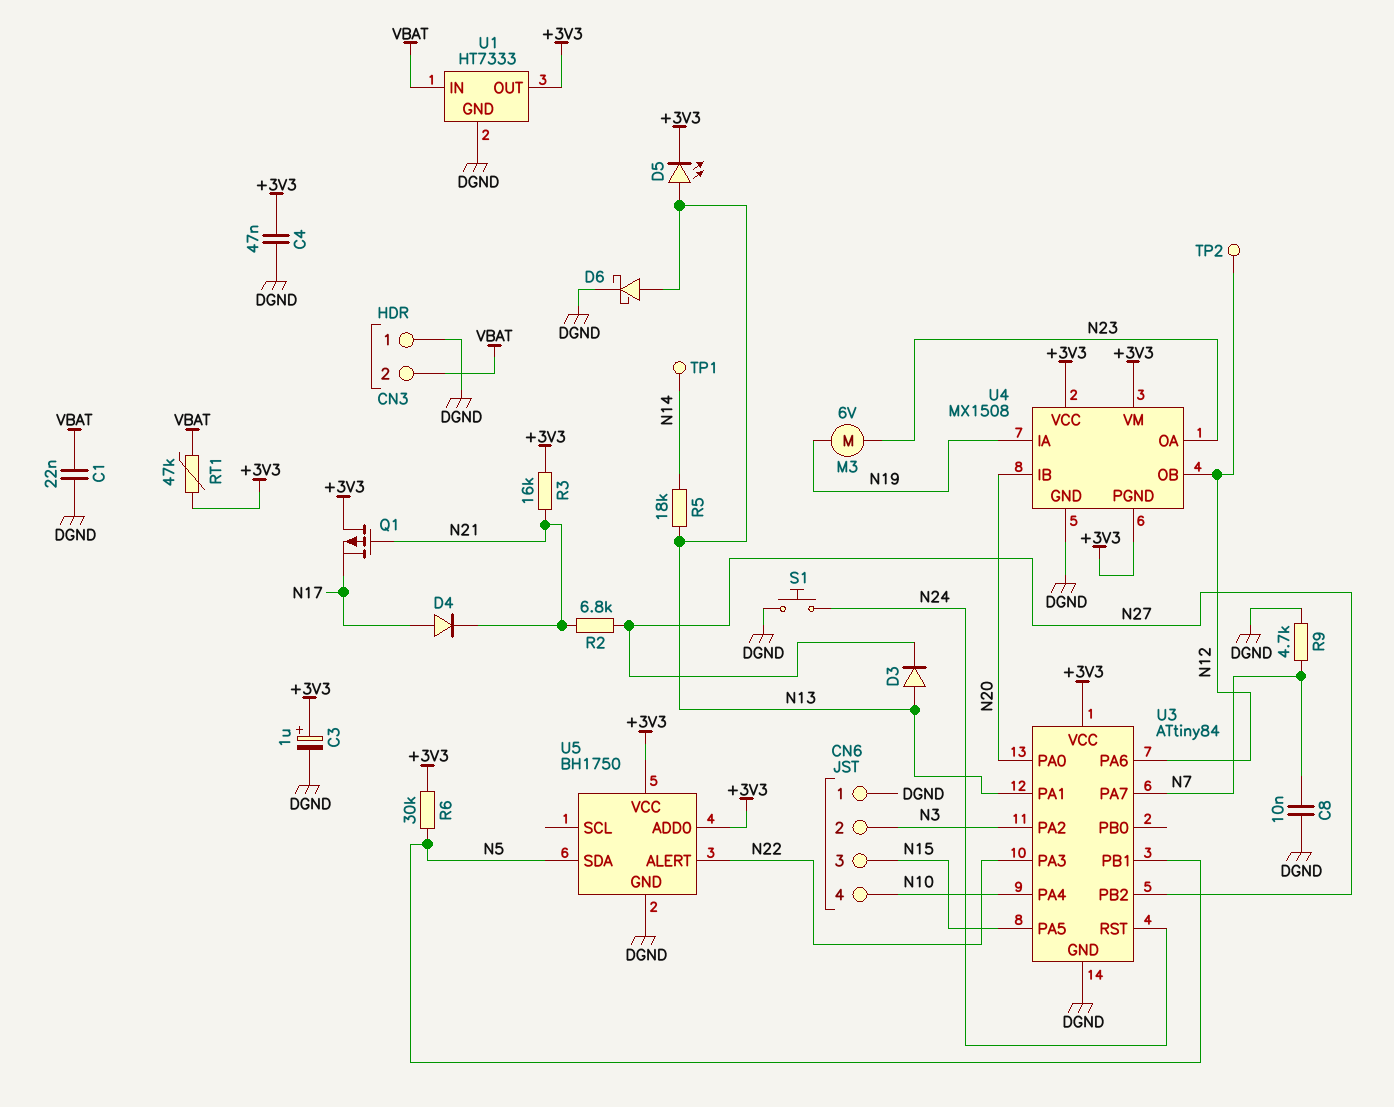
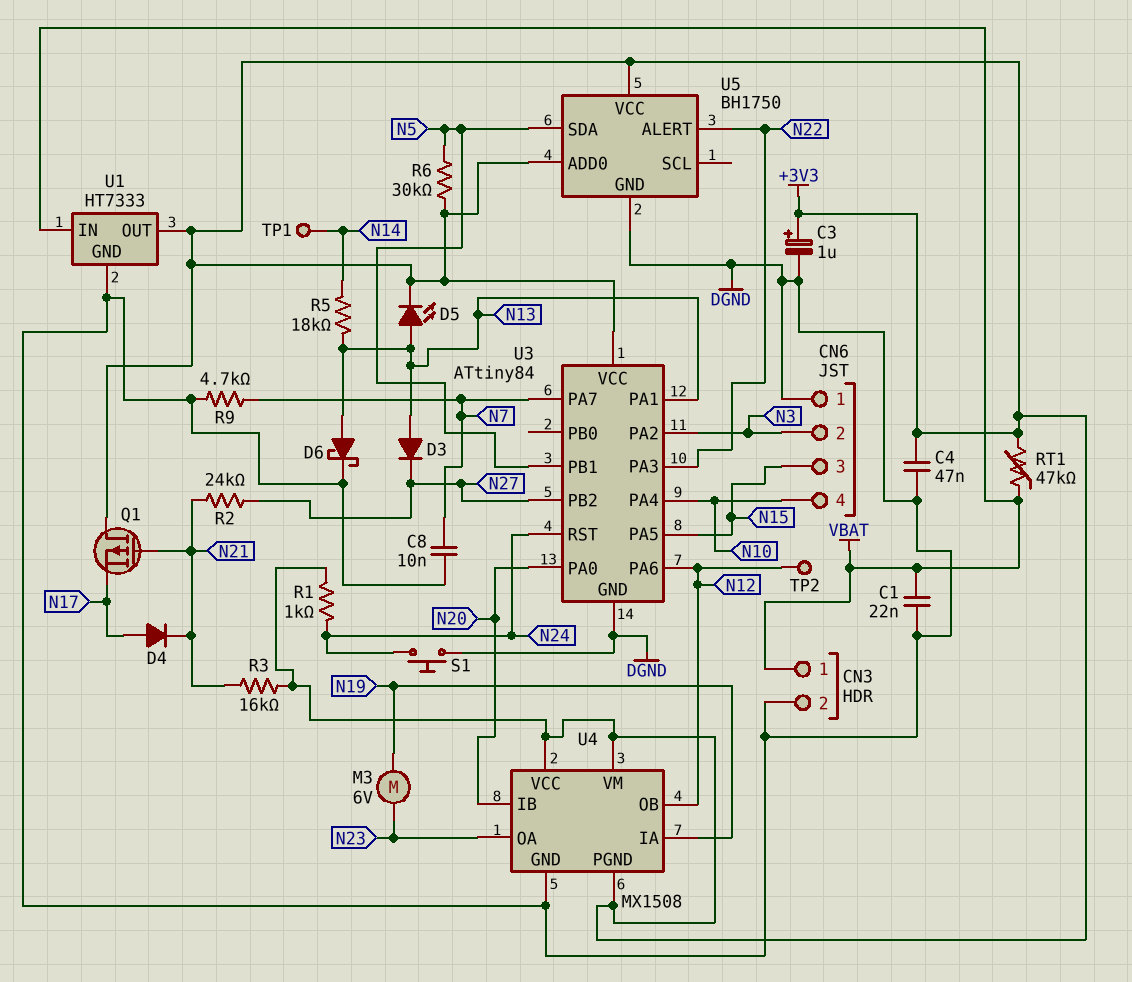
CN3 pin 1: DGND -> VBAT
CN3 pin 2: VBAT -> DGND
R1: none -> 1k (+3V3, N24)
R2: 6.8k (N21, N27) -> 24k (N21, N27)

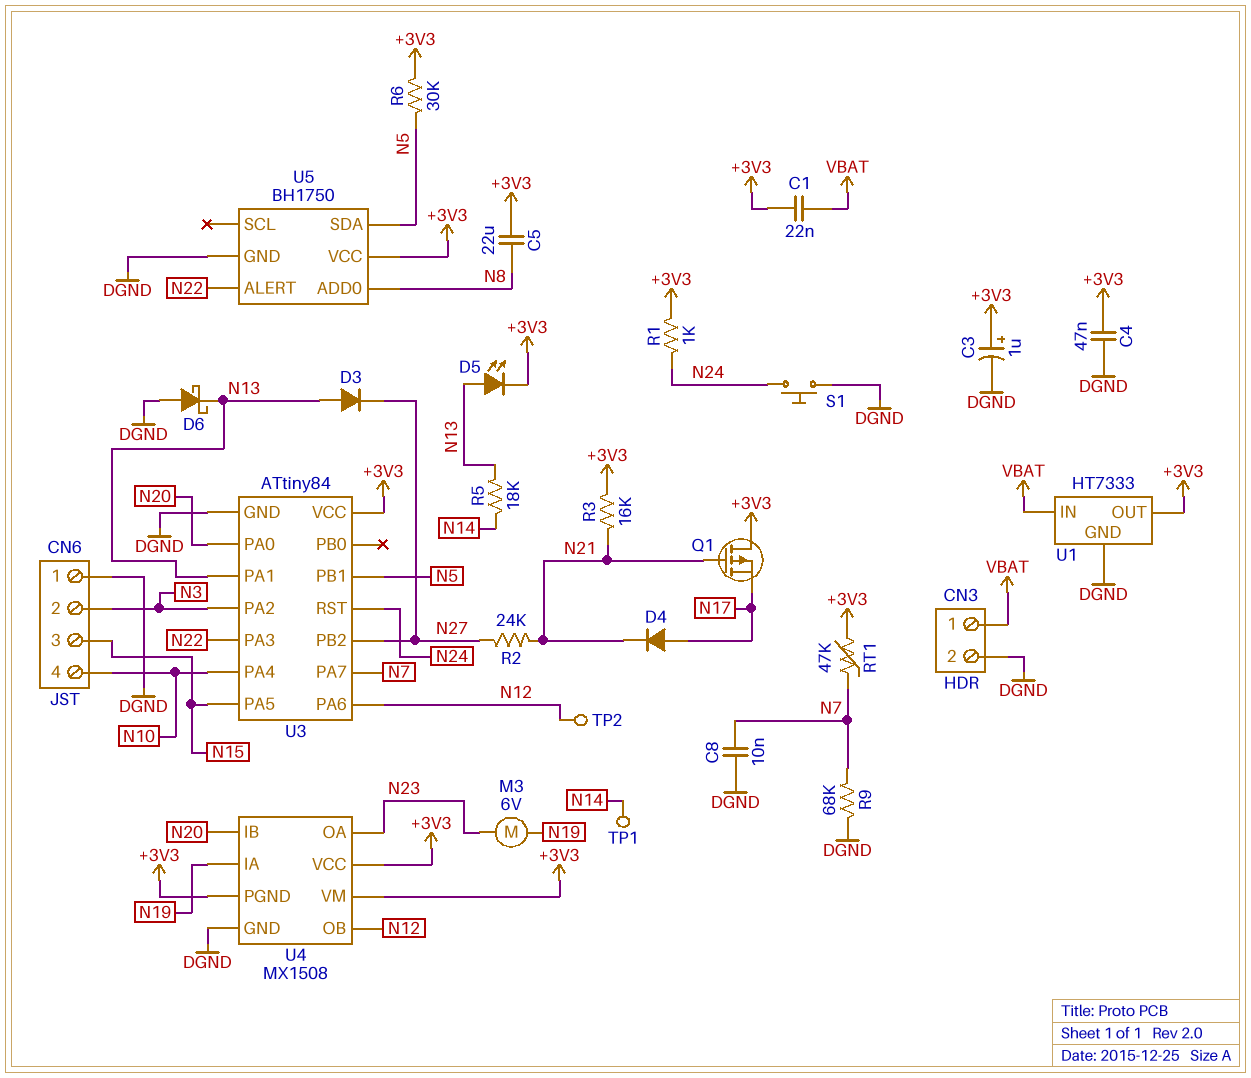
C1: 22nF (DGND, VBAT) -> 22nF (+3V3, VBAT)
C5: none -> 22uF (+3V3, N8)
D6: schottky (A N13, K DGND) -> schottky (A DGND, K N13)
R9: 4.7k (DGND, N7) -> 68k (DGND, N7)
RT1: 47k (+3V3, VBAT) -> 47k (+3V3, N7)
U5 pin ADD0: +3V3 -> N8

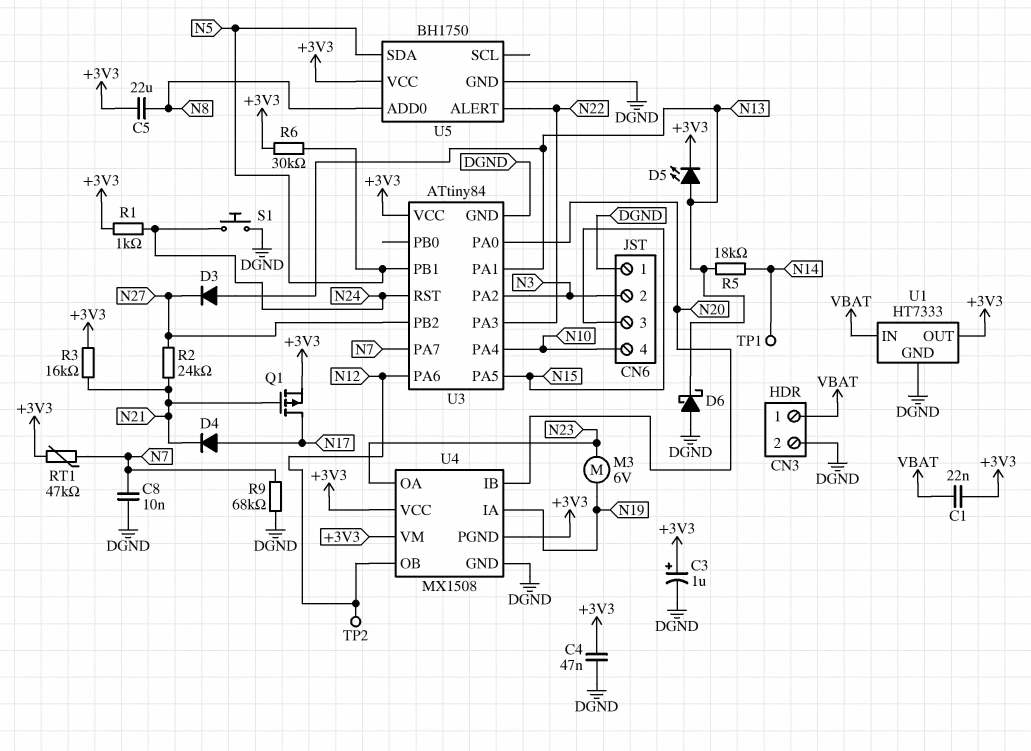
Q1: PMOS (G N21, D +3V3, S N17) -> PMOS (G N21, D N17, S +3V3)

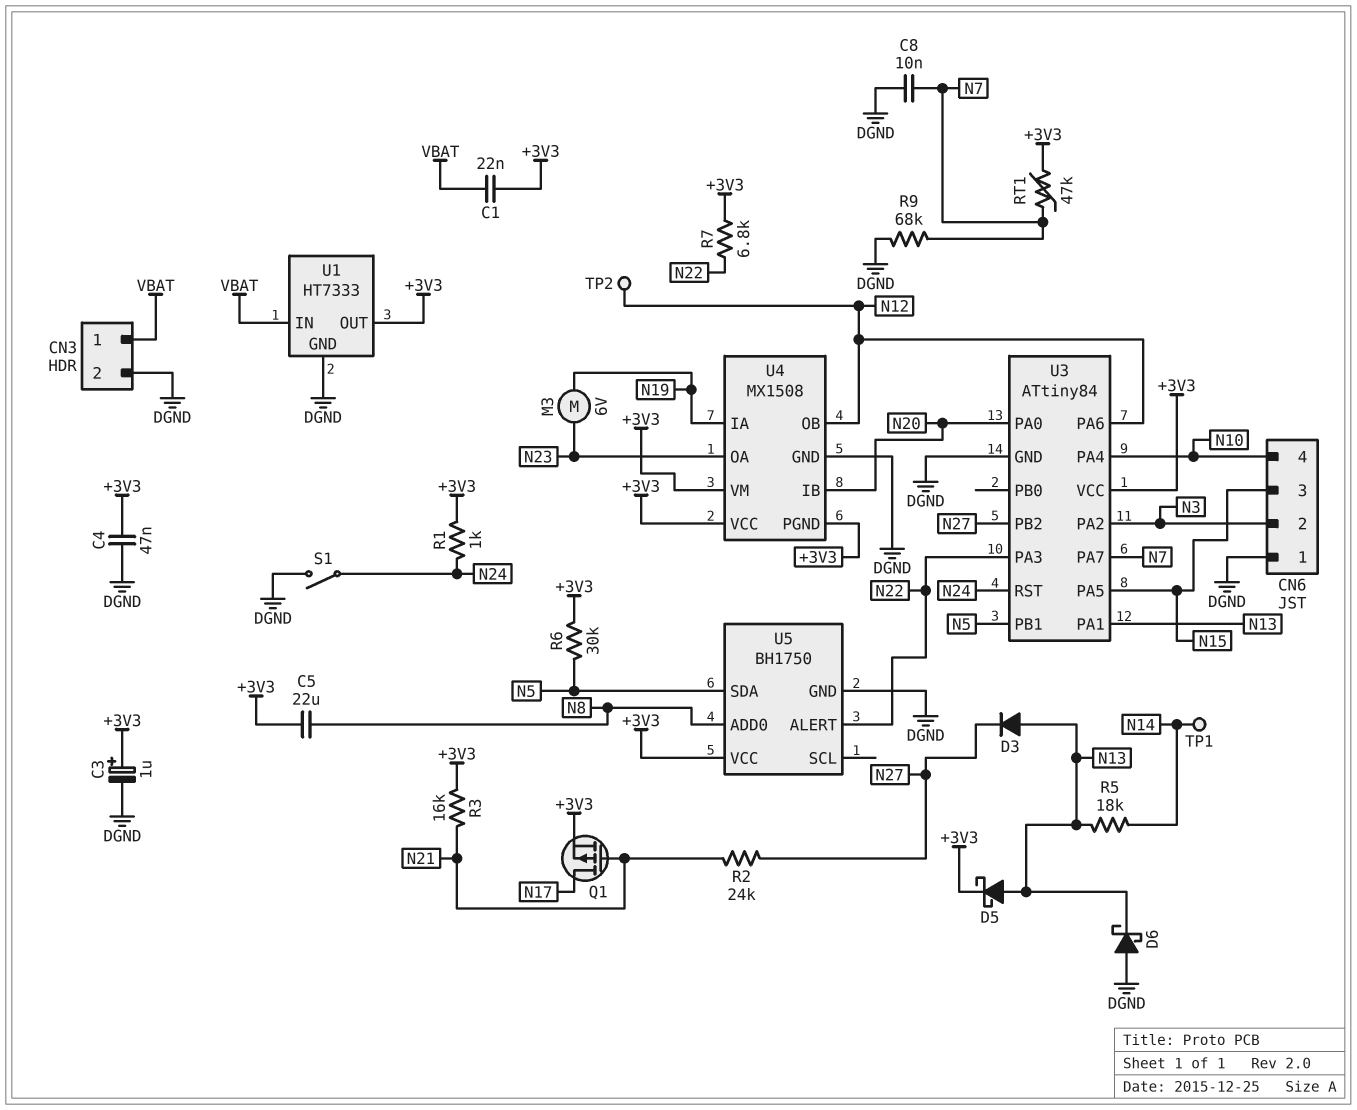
D4: diode (A N17, K N21) -> none
D5: LED (A N13, K +3V3) -> schottky (A N13, K +3V3)
R7: none -> 6.8k (+3V3, N22)
S1: button (DGND, N24) -> switch (DGND, N24)

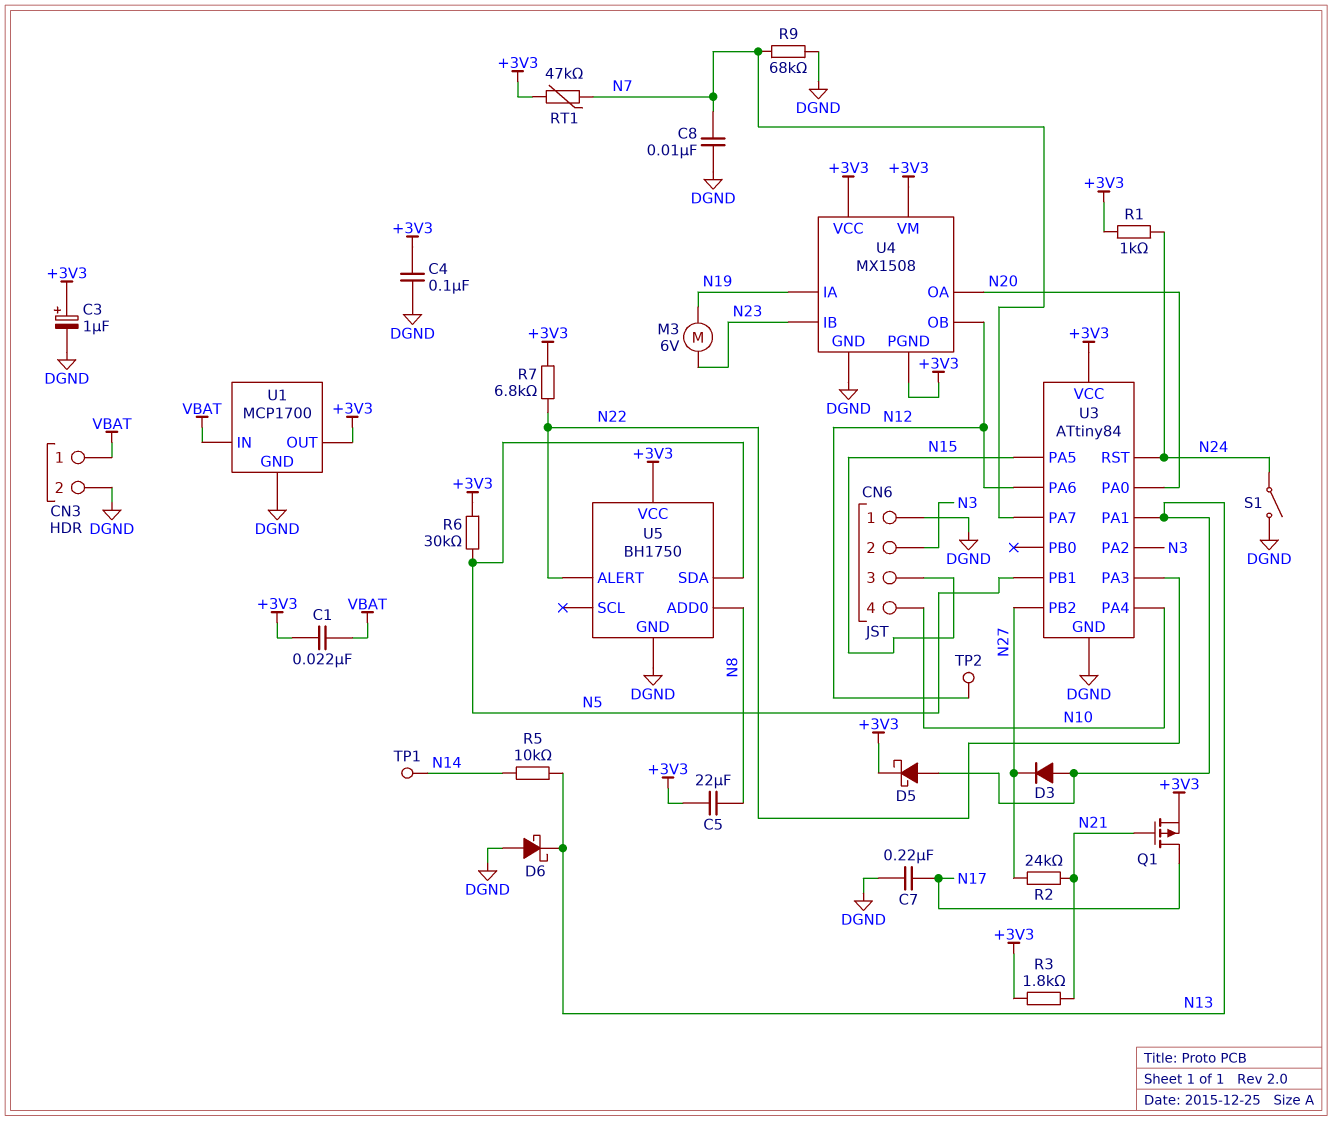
C4: 47nF (+3V3, DGND) -> 100nF (+3V3, DGND)
C7: none -> 220nF (DGND, N17)
R3: 16k (+3V3, N21) -> 1.8k (+3V3, N21)
R5: 18k (N13, N14) -> 10k (N13, N14)
U1: HT7333 -> MCP1700
U4 pin IB: N20 -> N23
U4 pin OA: N23 -> N20

